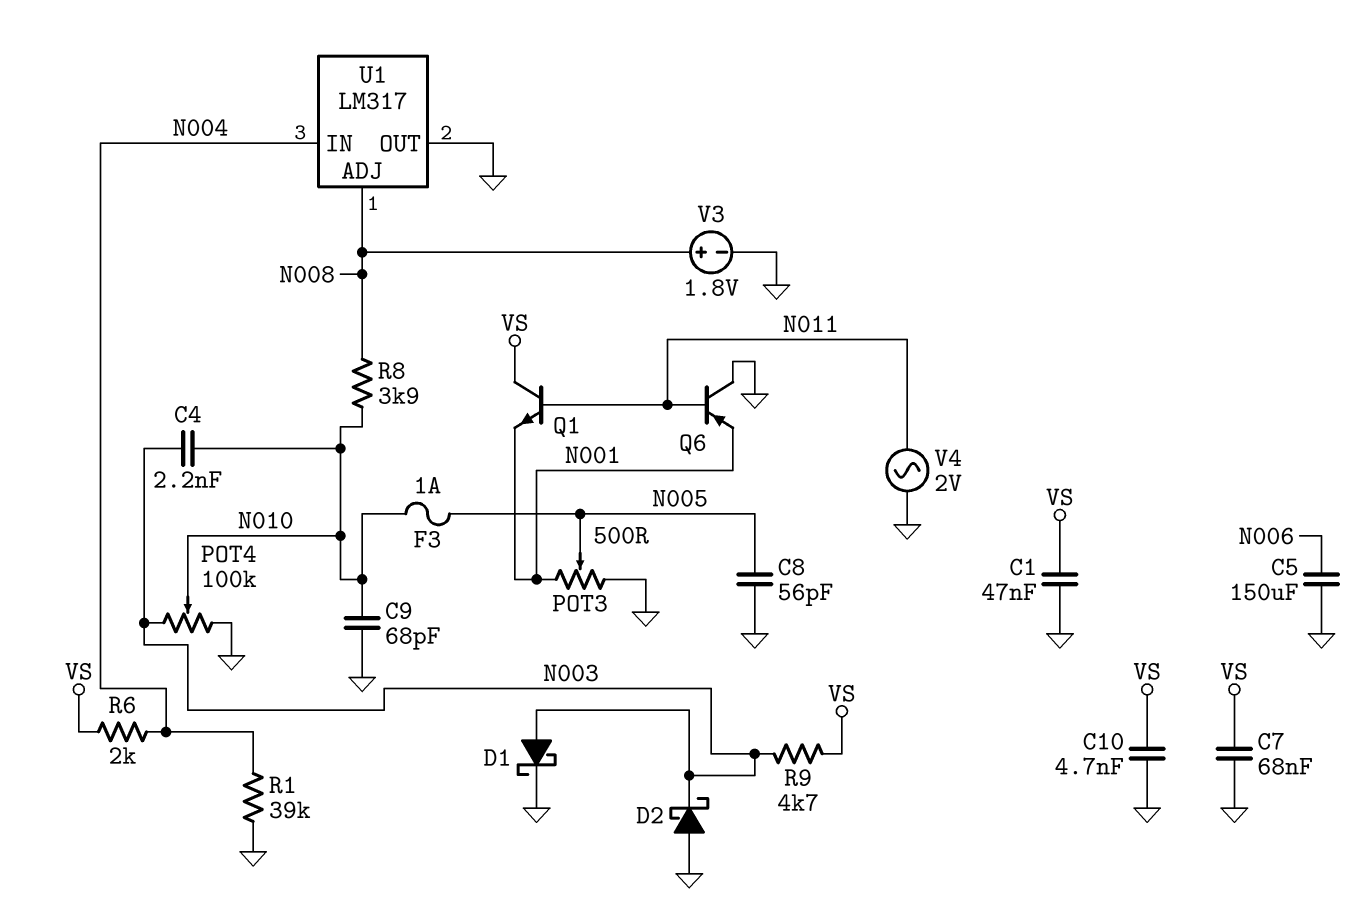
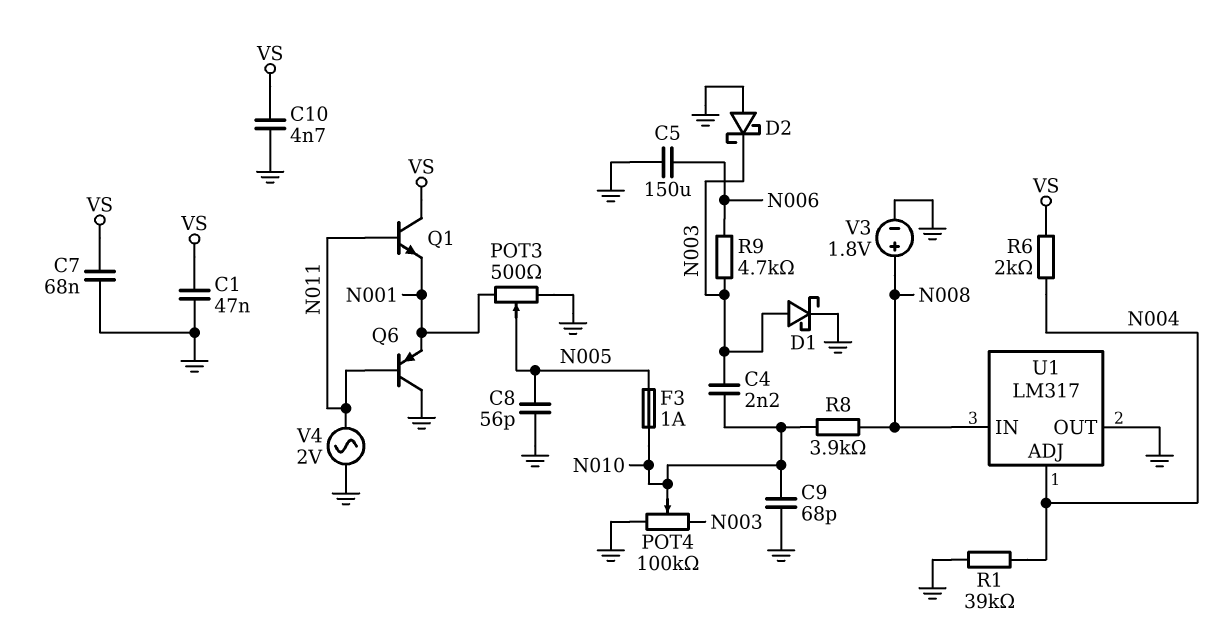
R9: 4.7k (N003, VS) -> 4.7k (N003, N006)
U1 pin ADJ: N008 -> N004
U1 pin IN: N004 -> N008

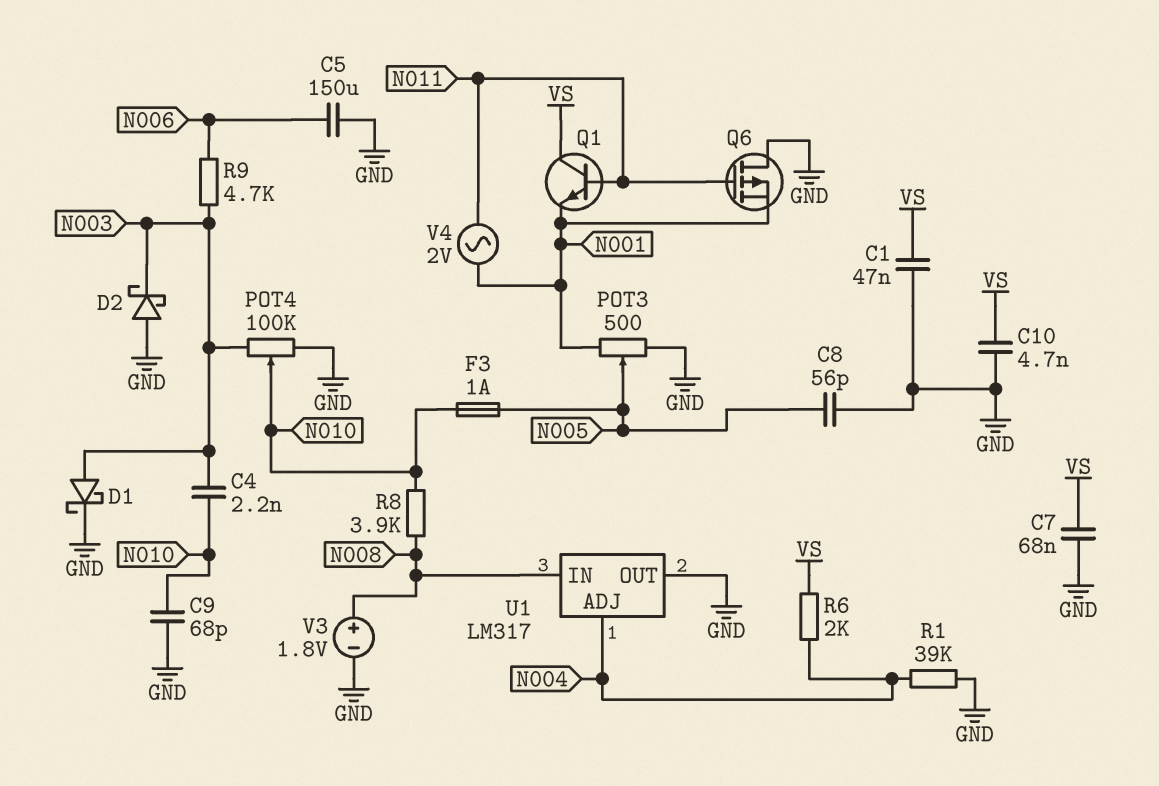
Q6: PNP (B N011, C GND, E N001) -> PMOS (G N011, D GND, S N001)
V4: AC 2V (GND, N011) -> AC 2V (N001, N011)

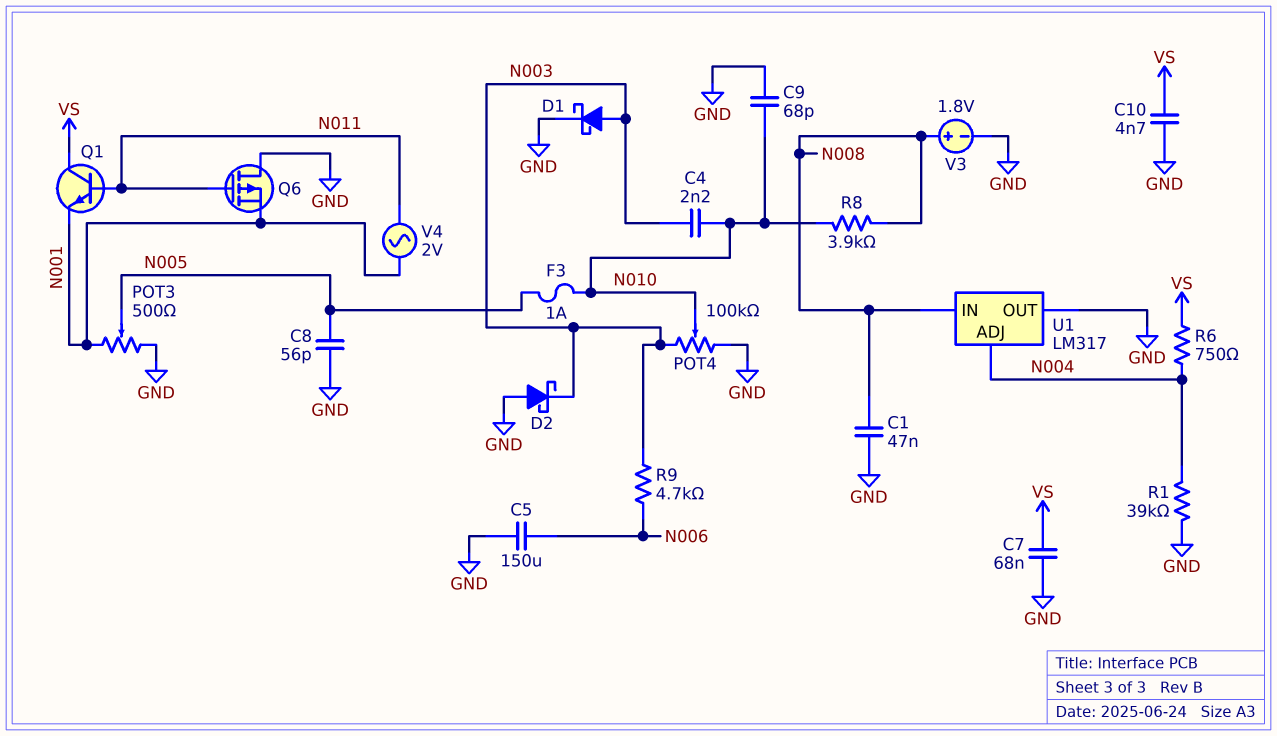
C1: 47nF (GND, VS) -> 47nF (GND, N008)
R6: 2k (N004, VS) -> 750 (N004, VS)

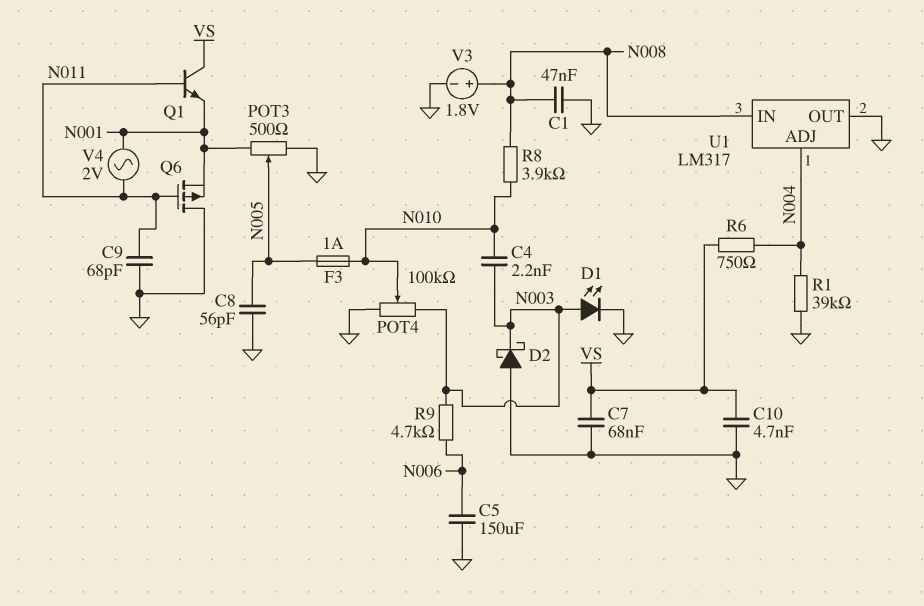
C9: 68pF (GND, N010) -> 68pF (GND, N011)
D1: schottky (A N003, K GND) -> LED (A N003, K GND)

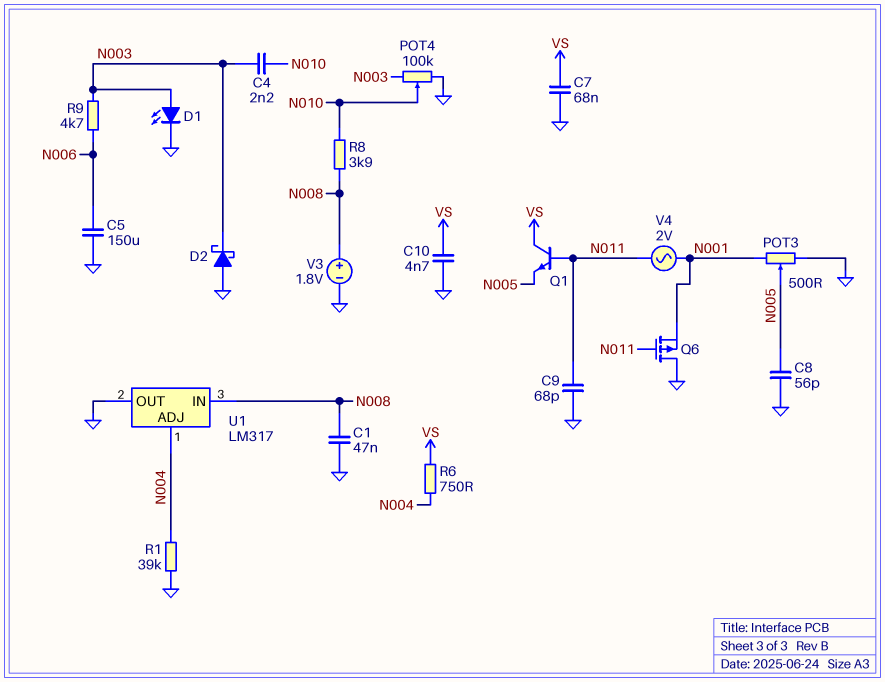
F3: 1A (N005, N010) -> none
Q1: NPN (B N011, C VS, E N001) -> NPN (B N011, C VS, E N005)

